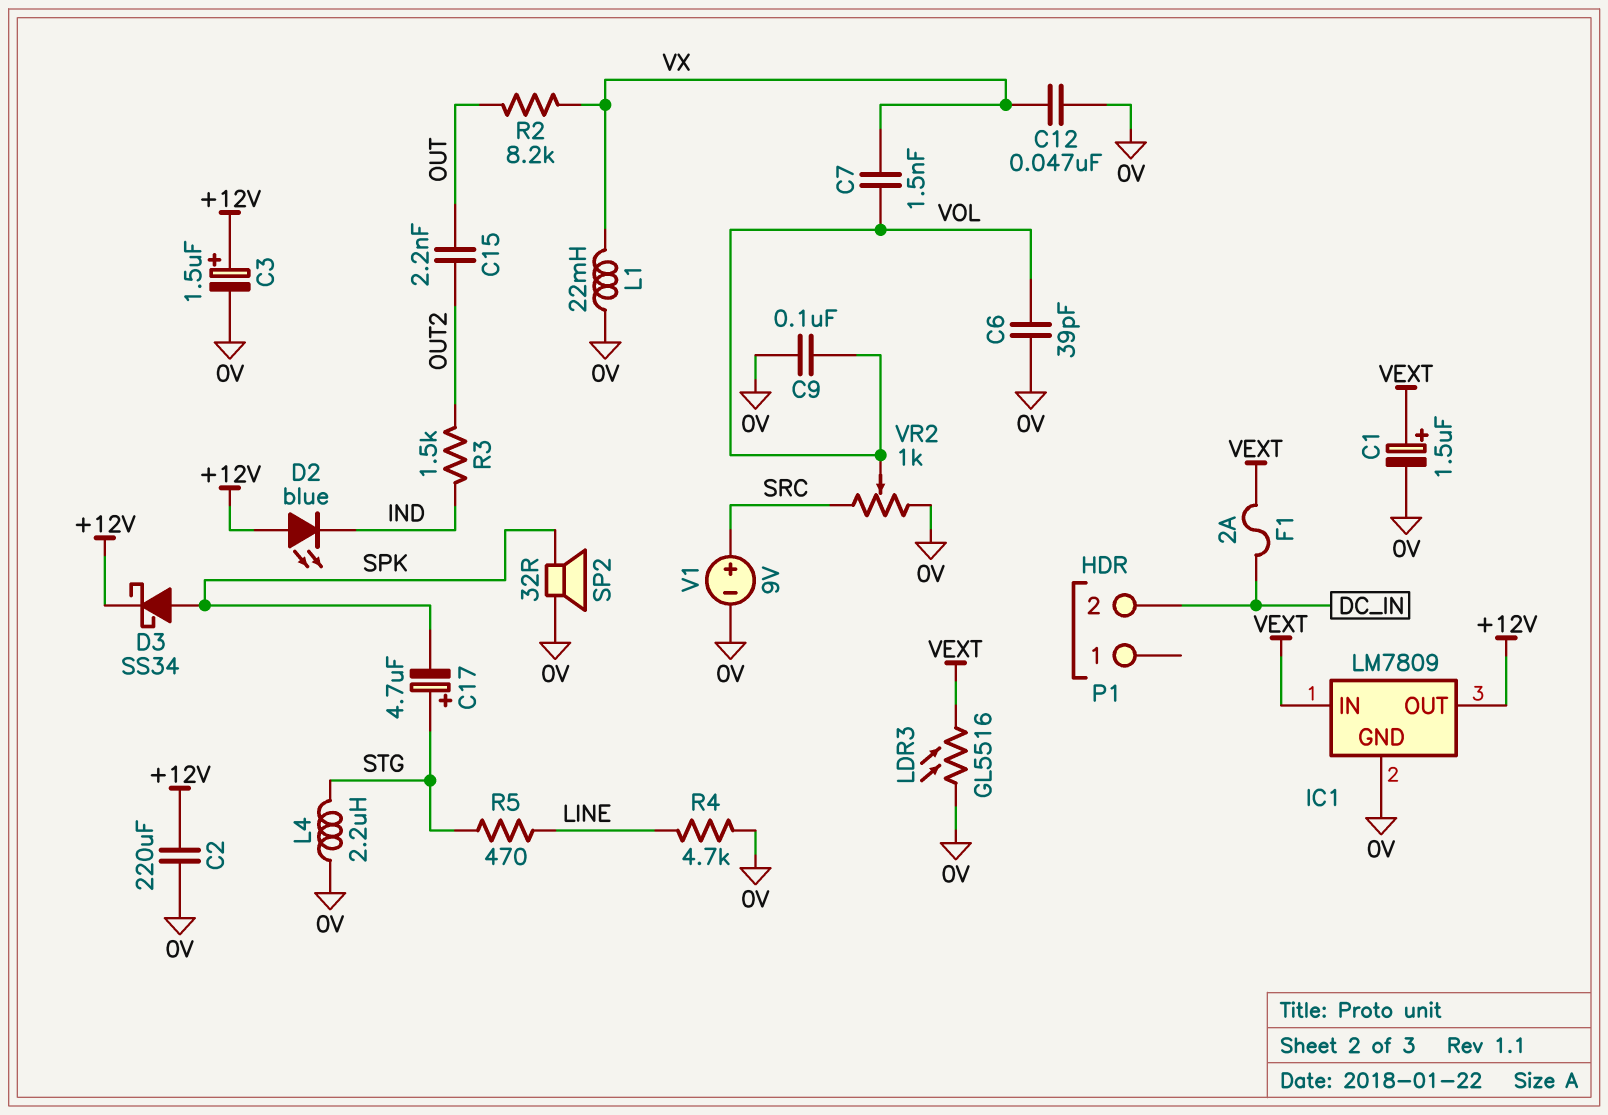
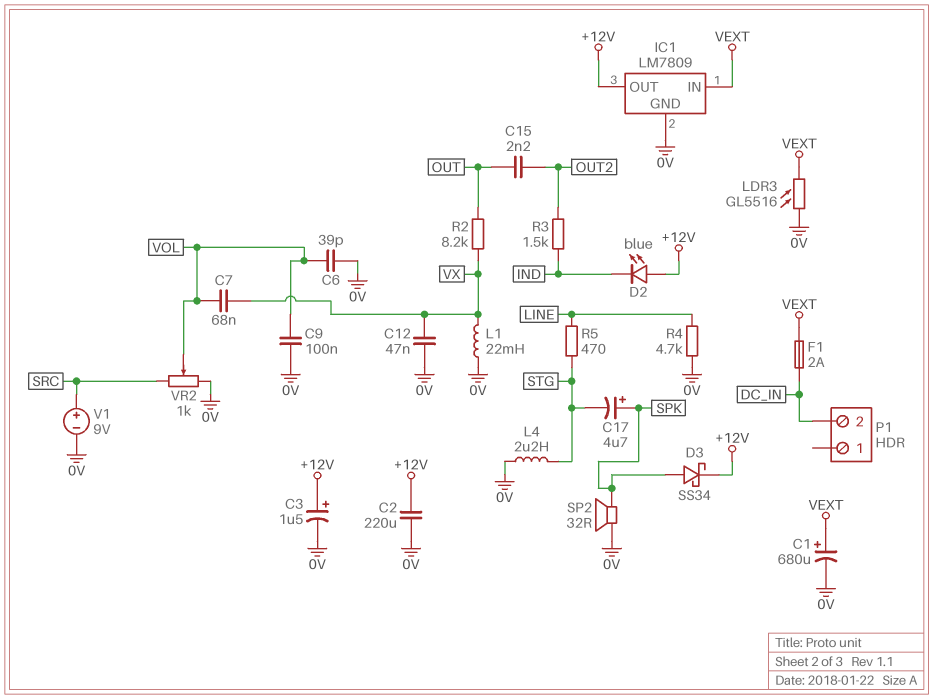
C1: 1.5uF (plus VEXT, minus 0V) -> 680uF (plus VEXT, minus 0V)
C7: 1.5nF (VOL, VX) -> 68nF (VOL, VX)
C17: 4.7uF (plus STG, minus SPK) -> 4.7uF (plus SPK, minus STG)

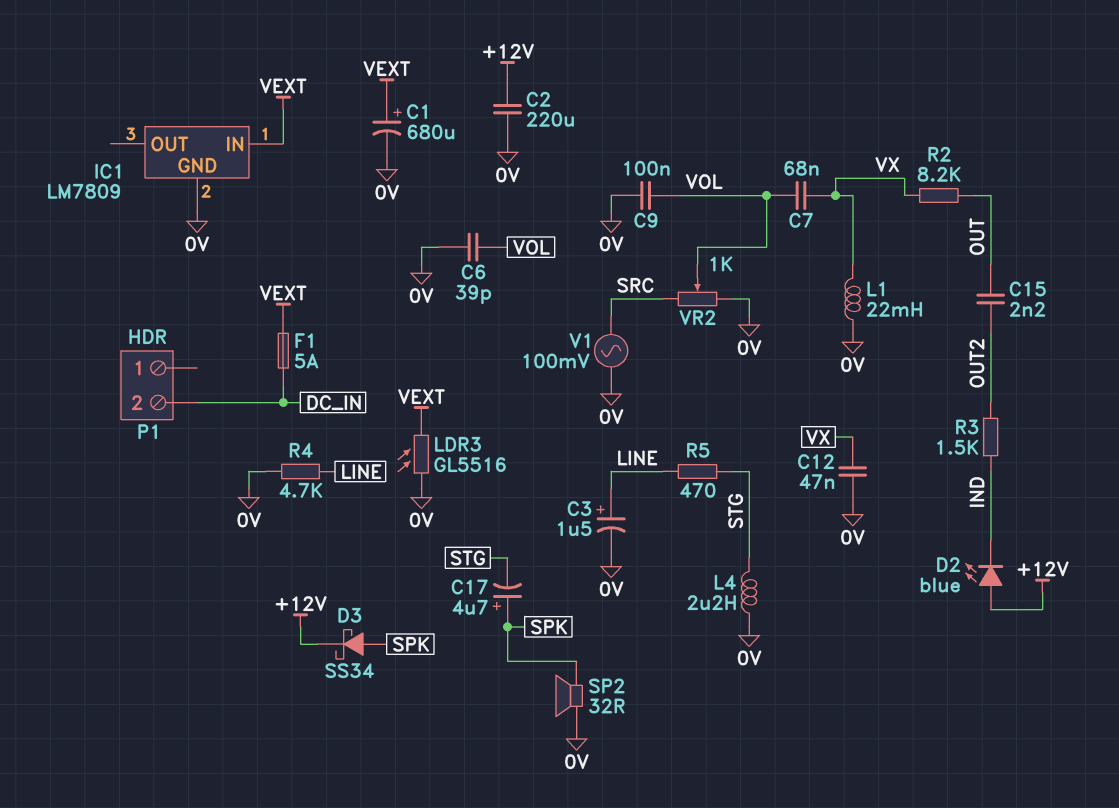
C3: 1.5uF (plus +12V, minus 0V) -> 1.5uF (plus LINE, minus 0V)
F1: 2A (DC_IN, VEXT) -> 5A (DC_IN, VEXT)
IC1 pin OUT: +12V -> none
V1: 9V (plus SRC, minus 0V) -> AC 100mV (0V, SRC)

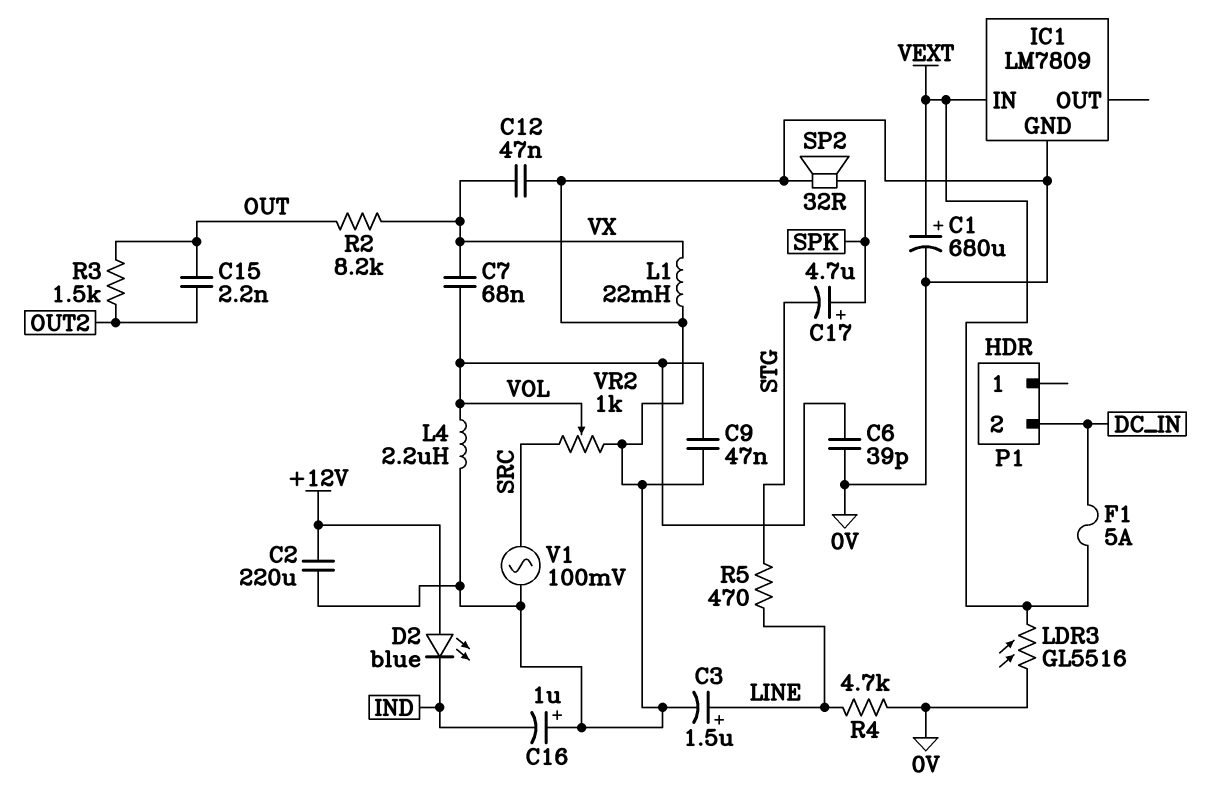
C9: 100nF (0V, VOL) -> 47nF (0V, VOL)
C16: none -> 1uF (plus 0V, minus IND)
D3: schottky SS34 (A SPK, K +12V) -> none
L4: 2.2uH (0V, STG) -> 2.2uH (0V, VOL)
R3: 1.5k (IND, OUT2) -> 1.5k (OUT, OUT2)

